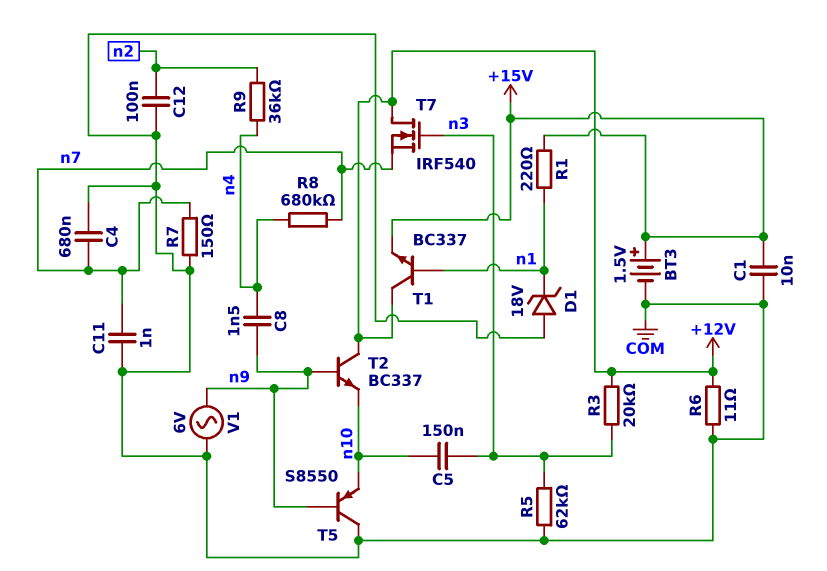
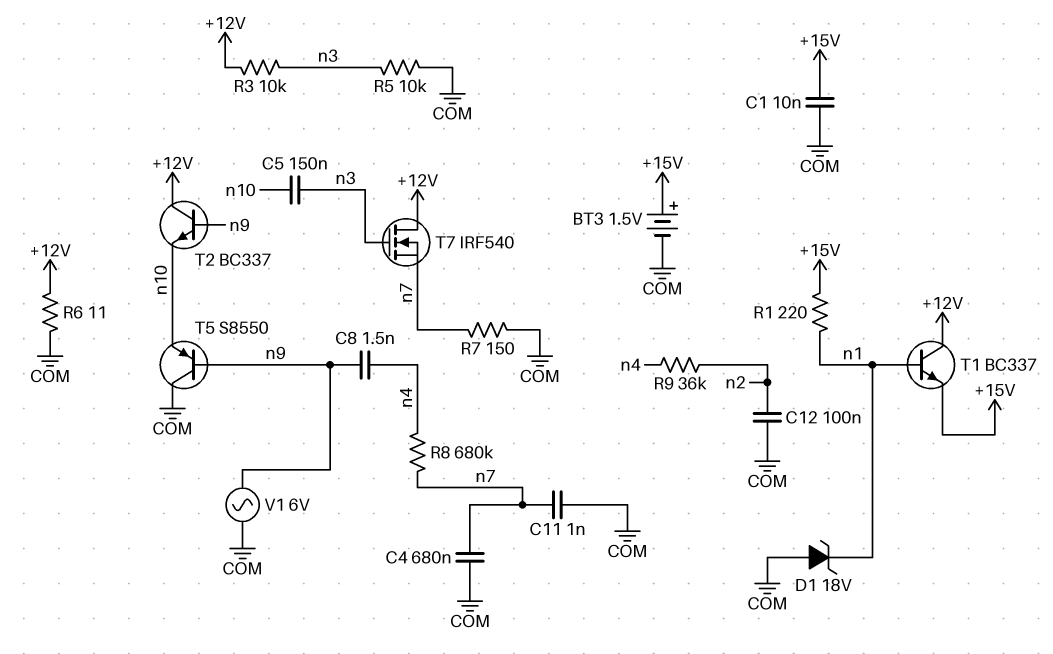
R3: 20k (+12V, n3) -> 10k (+12V, n3)
R5: 62k (COM, n3) -> 10k (COM, n3)

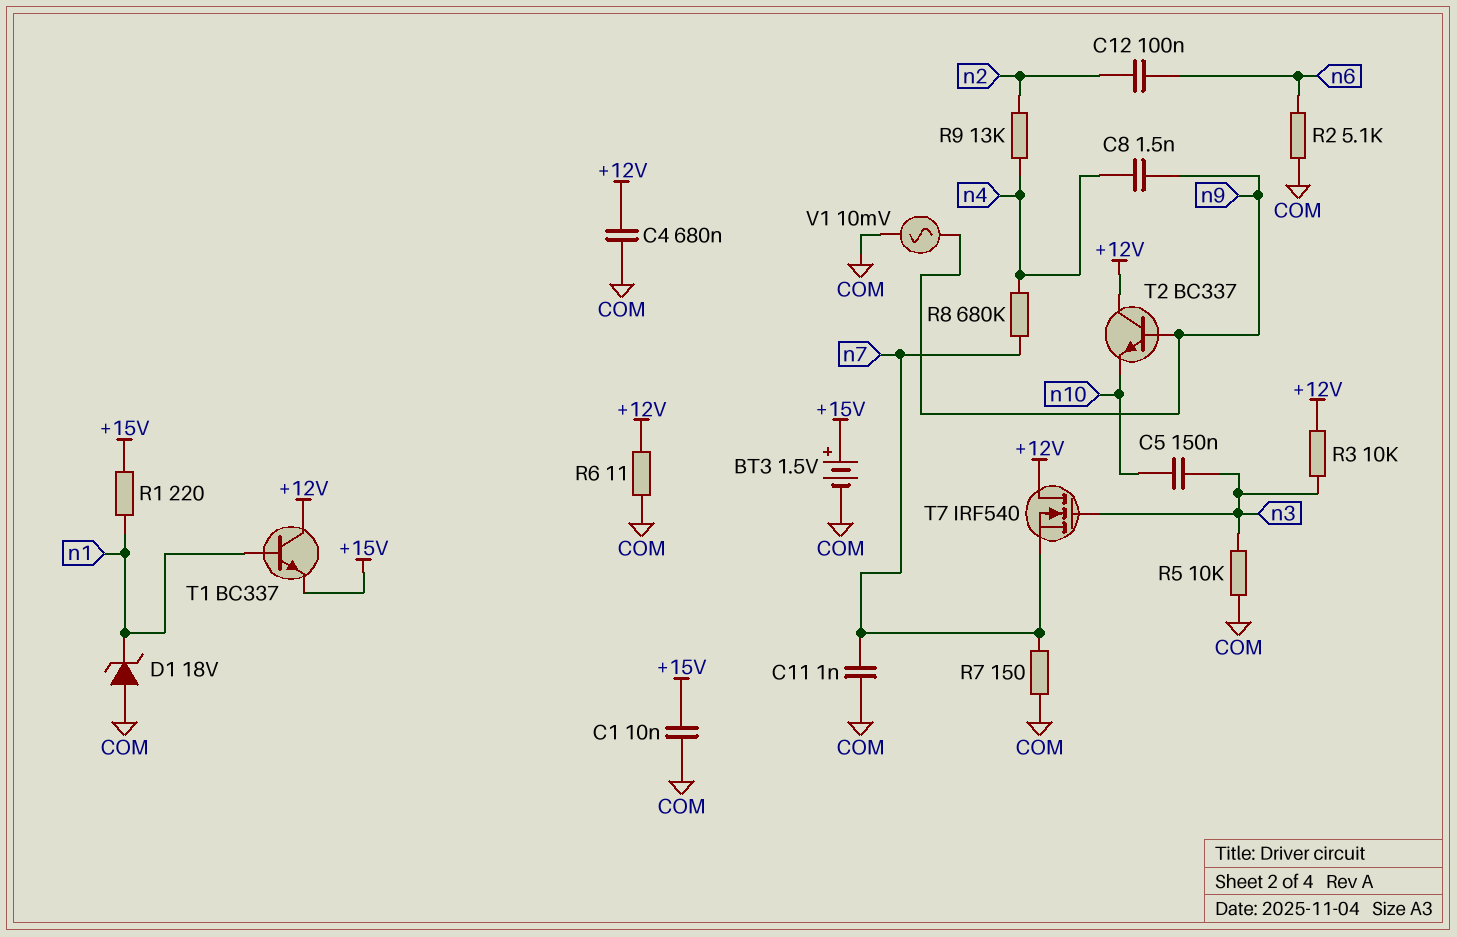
C4: 680nF (COM, n7) -> 680nF (+12V, COM)
C12: 100nF (COM, n2) -> 100nF (n2, n6)
R2: none -> 5.1k (COM, n6)
R9: 36k (n2, n4) -> 13k (n2, n4)
T5: PNP S8550 (B n9, C COM, E n10) -> none
V1: AC 6V (COM, n9) -> AC 10mV (COM, n9)

